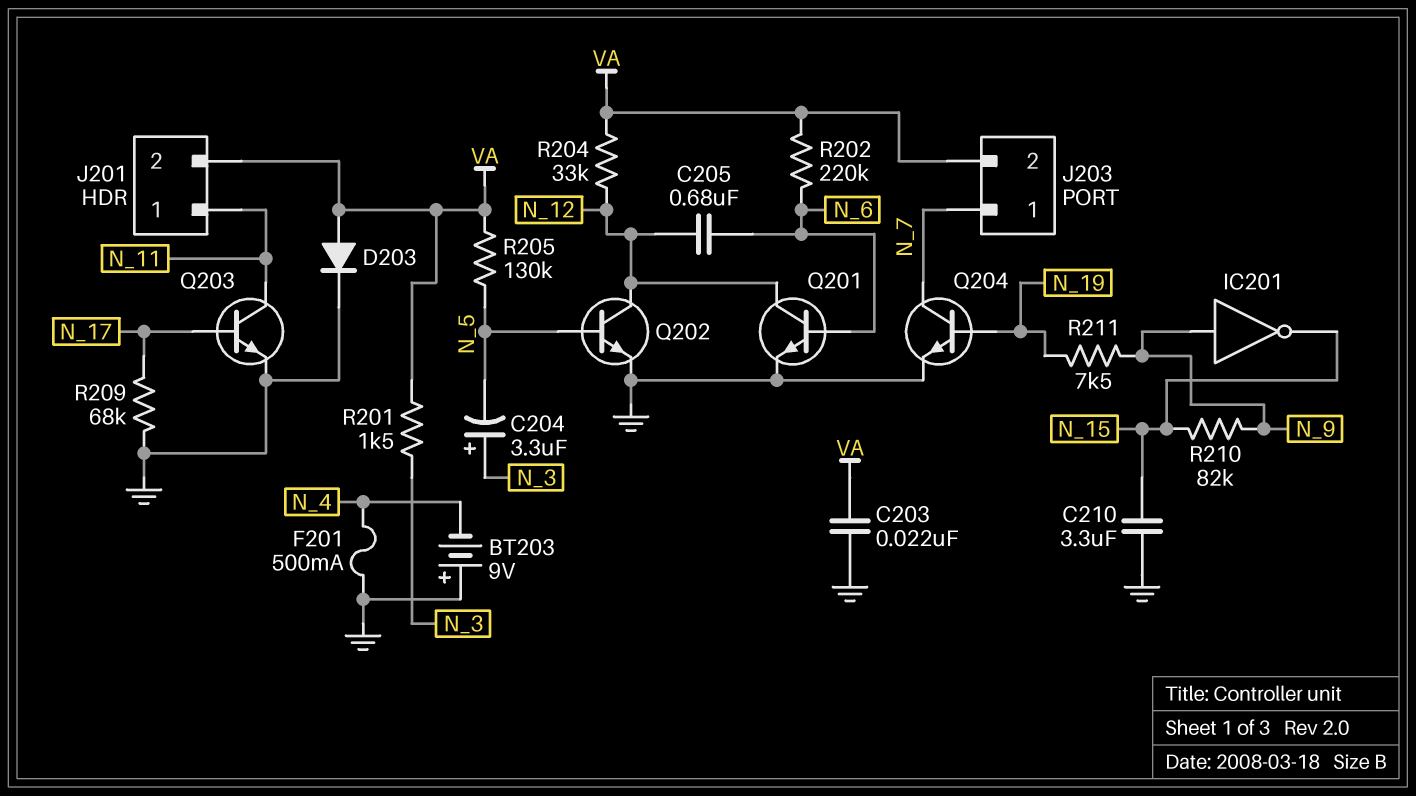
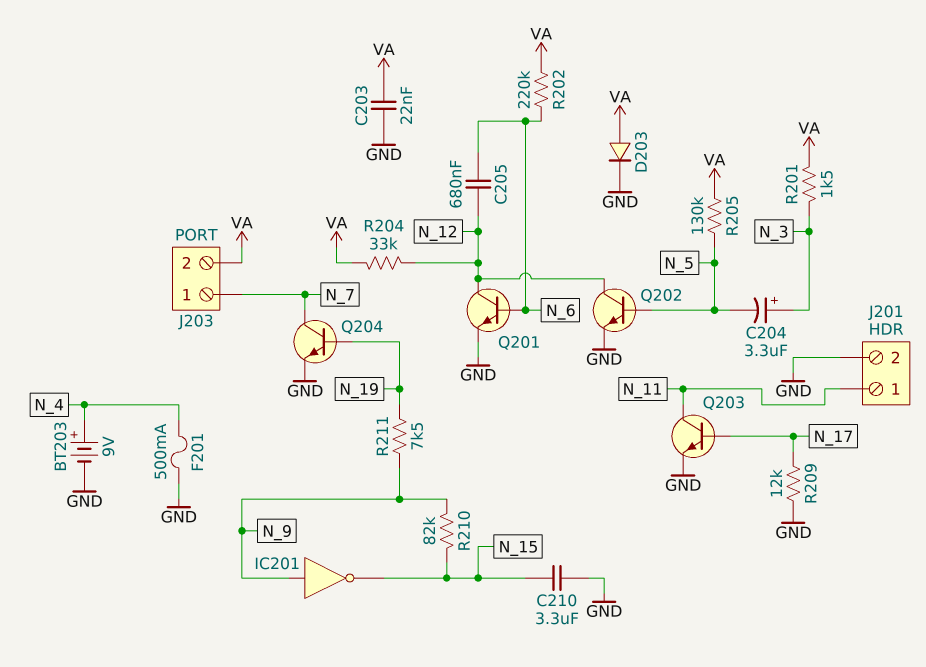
BT203: 9V (plus GND, minus N_4) -> 9V (plus N_4, minus GND)
J201 pin 2: VA -> GND
R209: 68k (GND, N_17) -> 12k (GND, N_17)

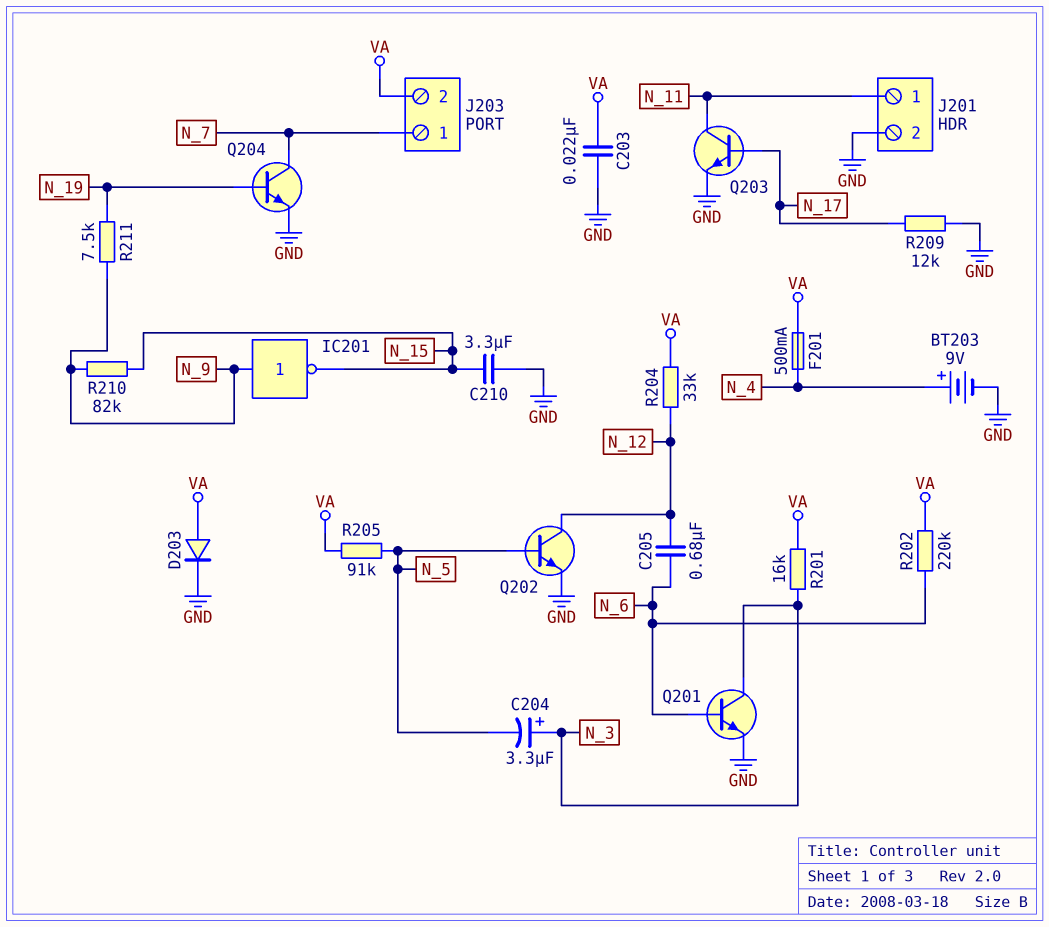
F201: 500mA (GND, N_4) -> 500mA (N_4, VA)
Q201: NPN (B N_6, C N_12, E GND) -> NPN (B N_6, C N_3, E GND)
R201: 1.5k (N_3, VA) -> 16k (N_3, VA)
R205: 130k (N_5, VA) -> 91k (N_5, VA)

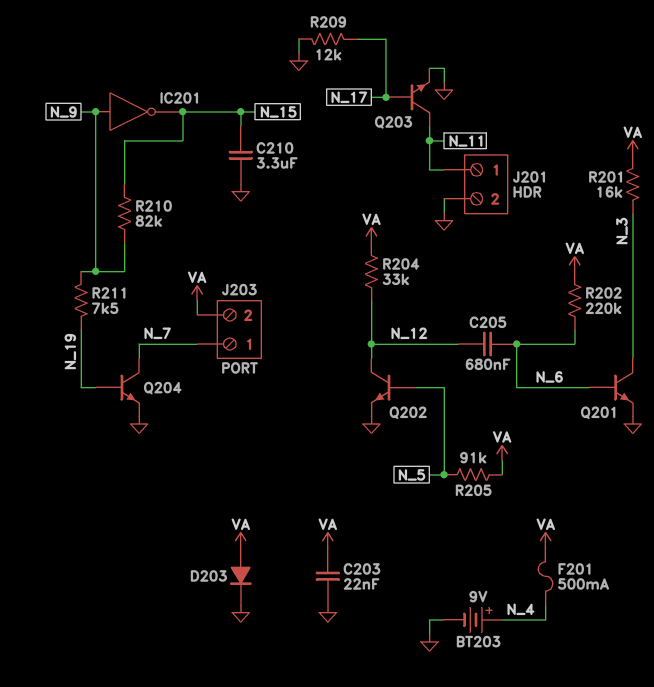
C204: 3.3uF (plus N_3, minus N_5) -> none

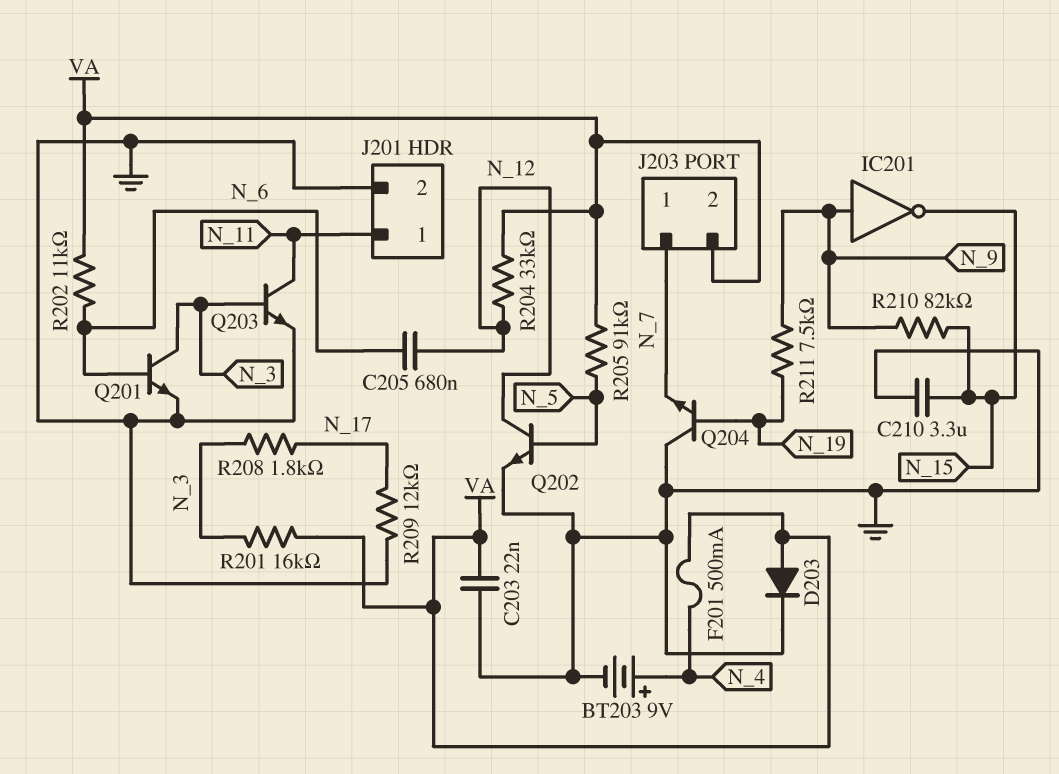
Q203: NPN (B N_17, C N_11, E GND) -> NPN (B N_3, C N_11, E GND)
Q204: NPN (B N_19, C N_7, E GND) -> NPN (B N_19, C GND, E N_7)
R202: 220k (N_6, VA) -> 11k (N_6, VA)
R208: none -> 1.8k (N_3, N_17)

